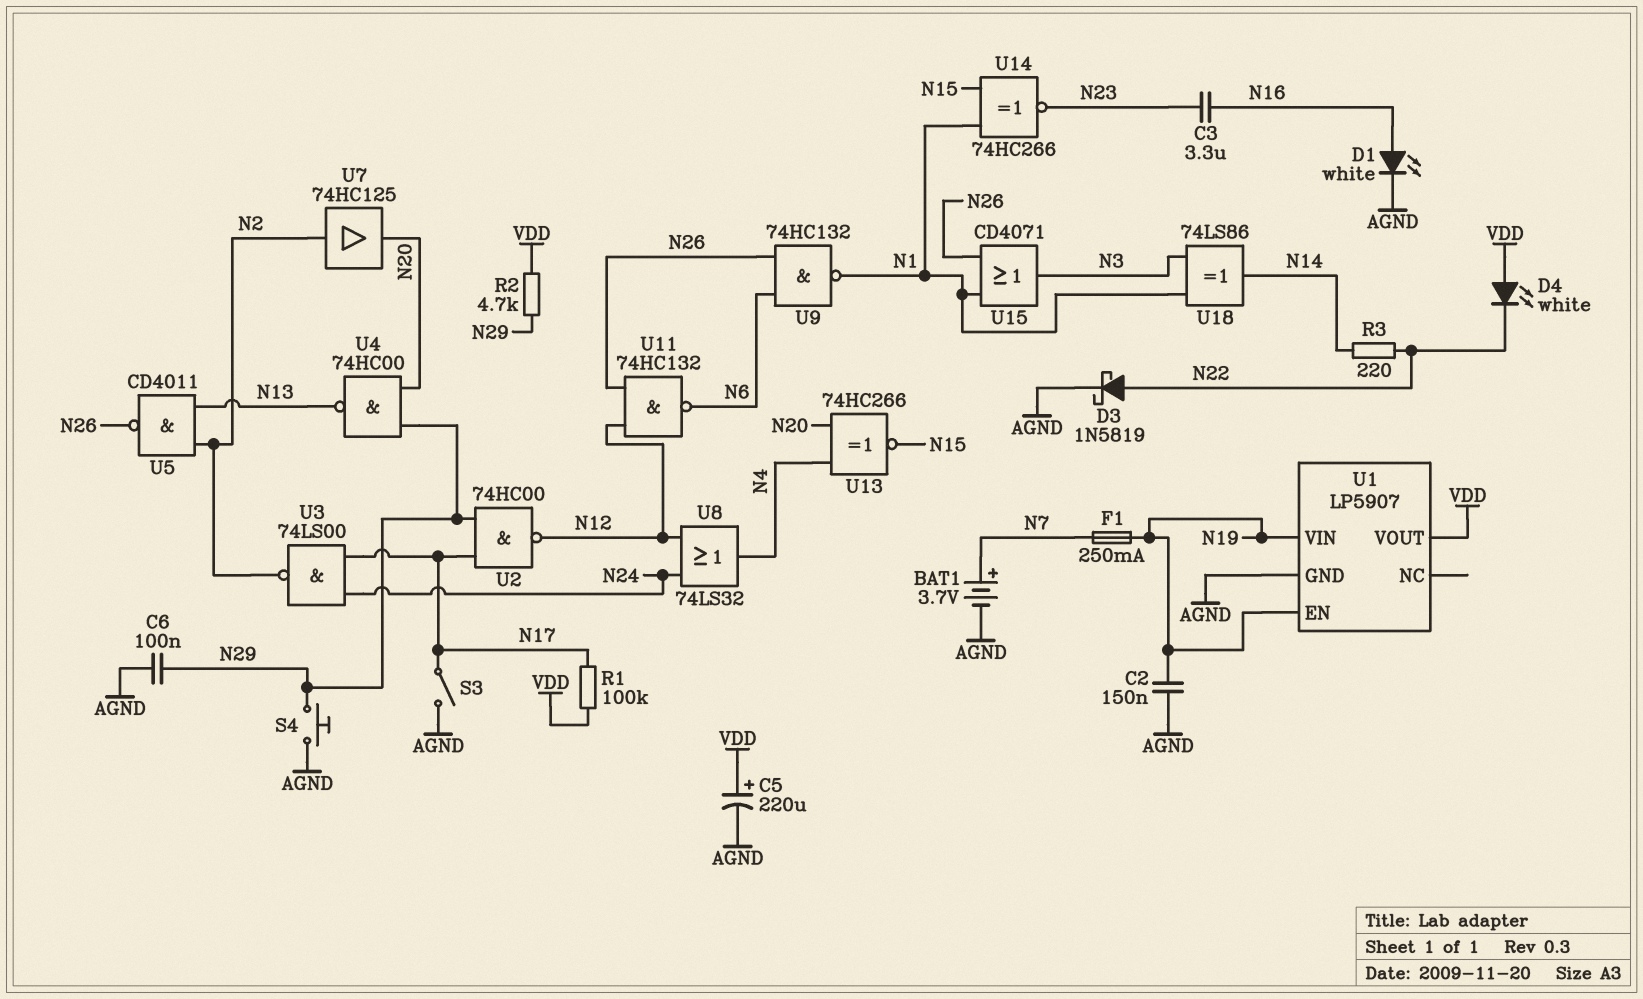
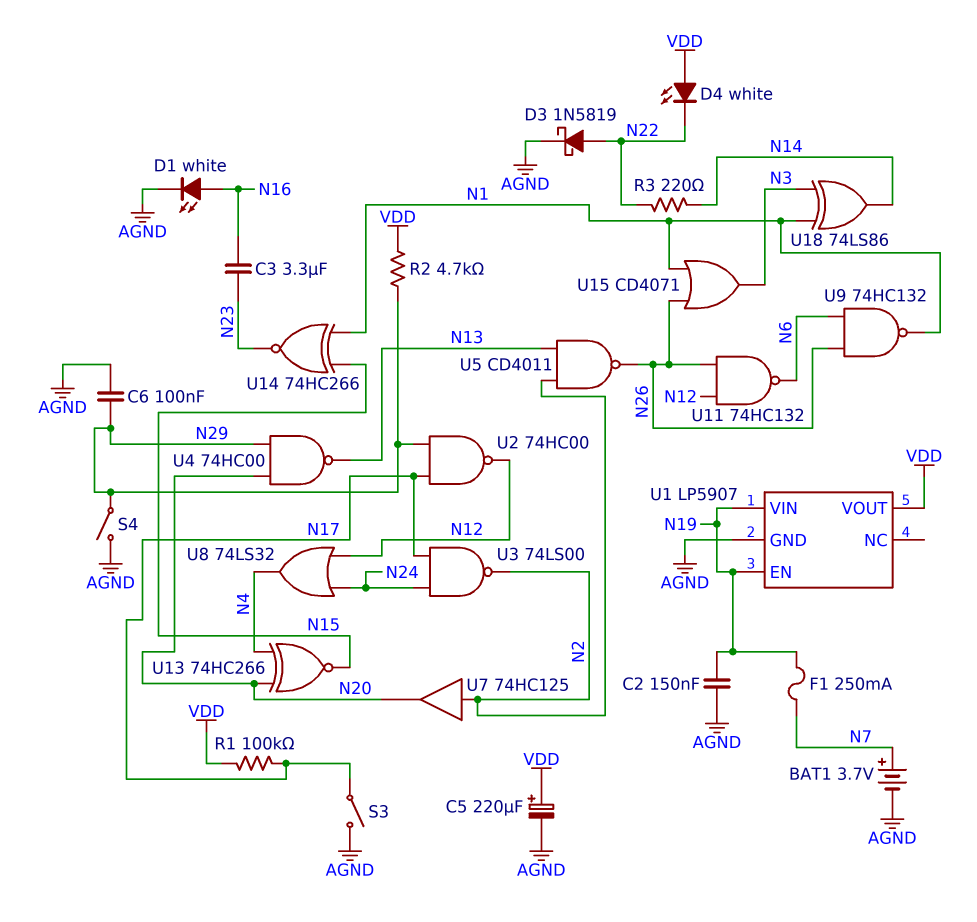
S4: button (AGND, N29) -> switch (AGND, N29)

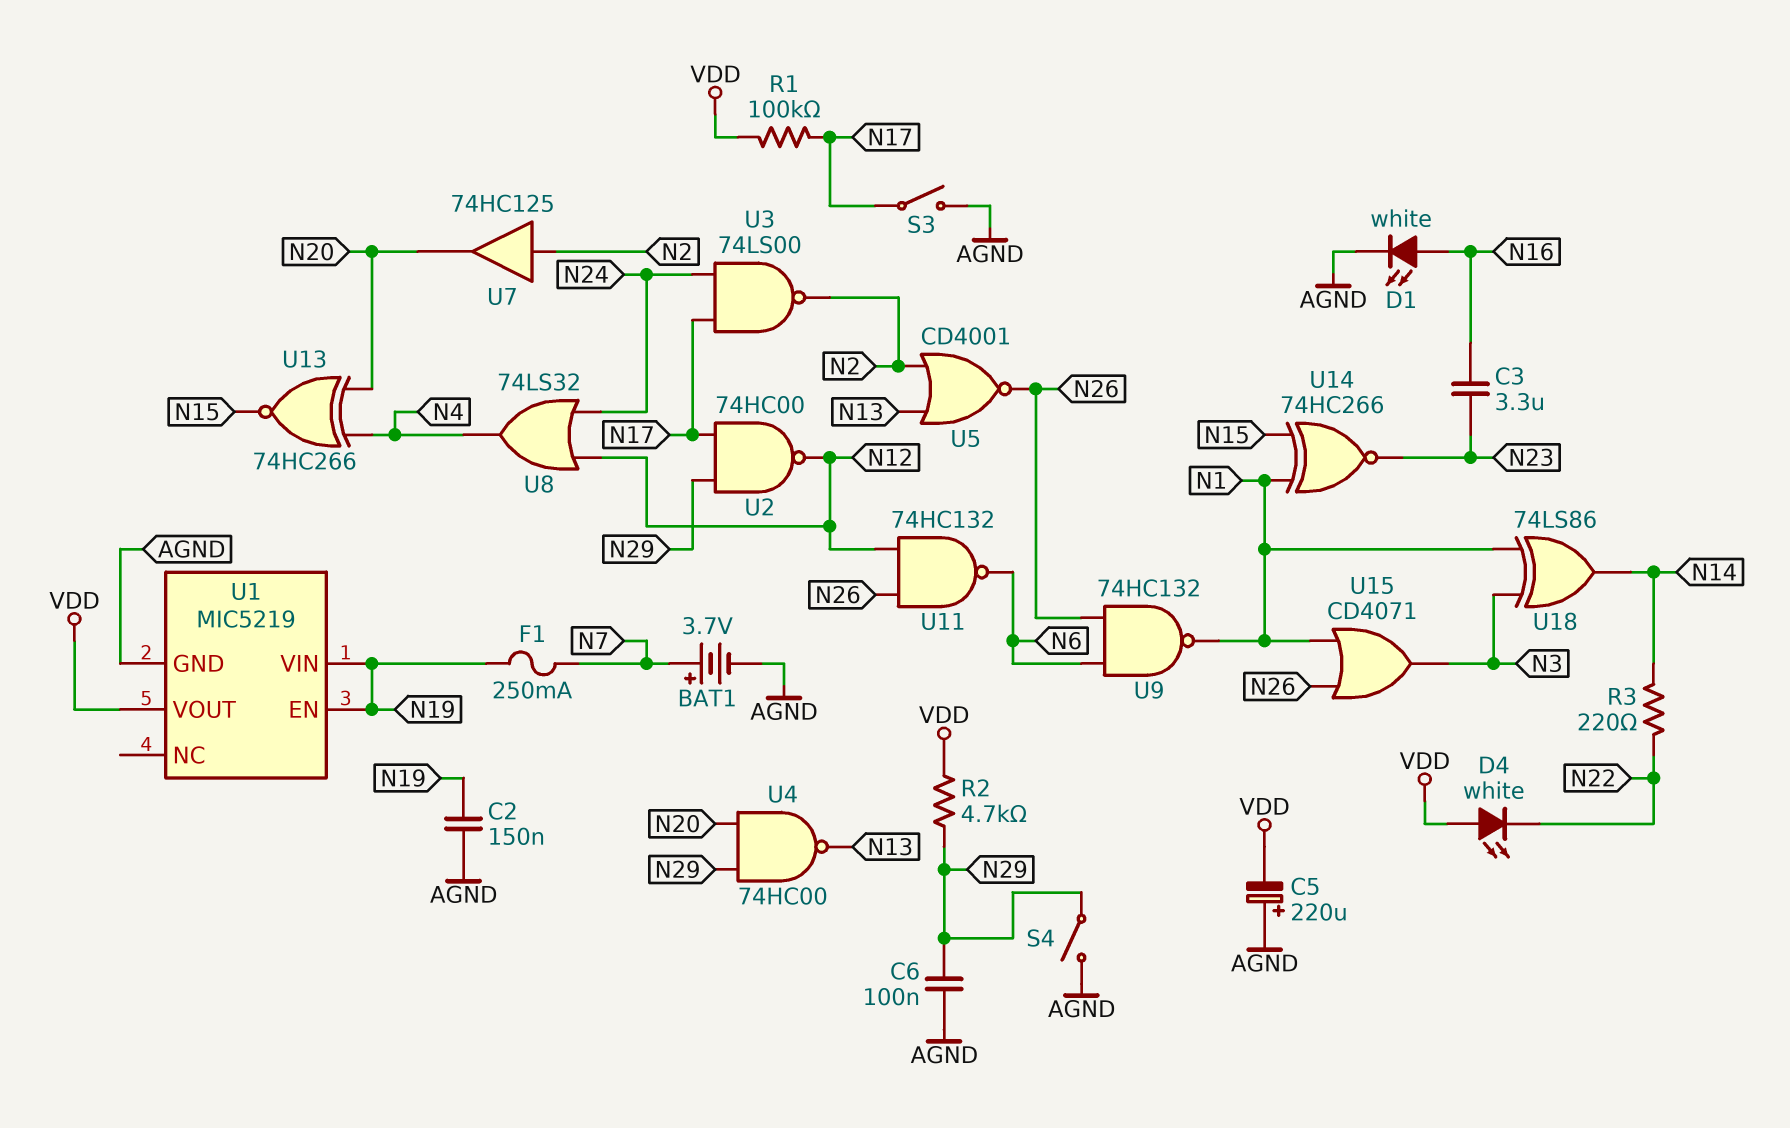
C5: 220uF (plus VDD, minus AGND) -> 220uF (plus AGND, minus VDD)
D3: schottky 1N5819 (A N22, K AGND) -> none
U1: LP5907 -> MIC5219
U5: NAND CD4011 (in N2, in N13, out N26) -> NOR CD4001 (in N2, in N13, out N26)

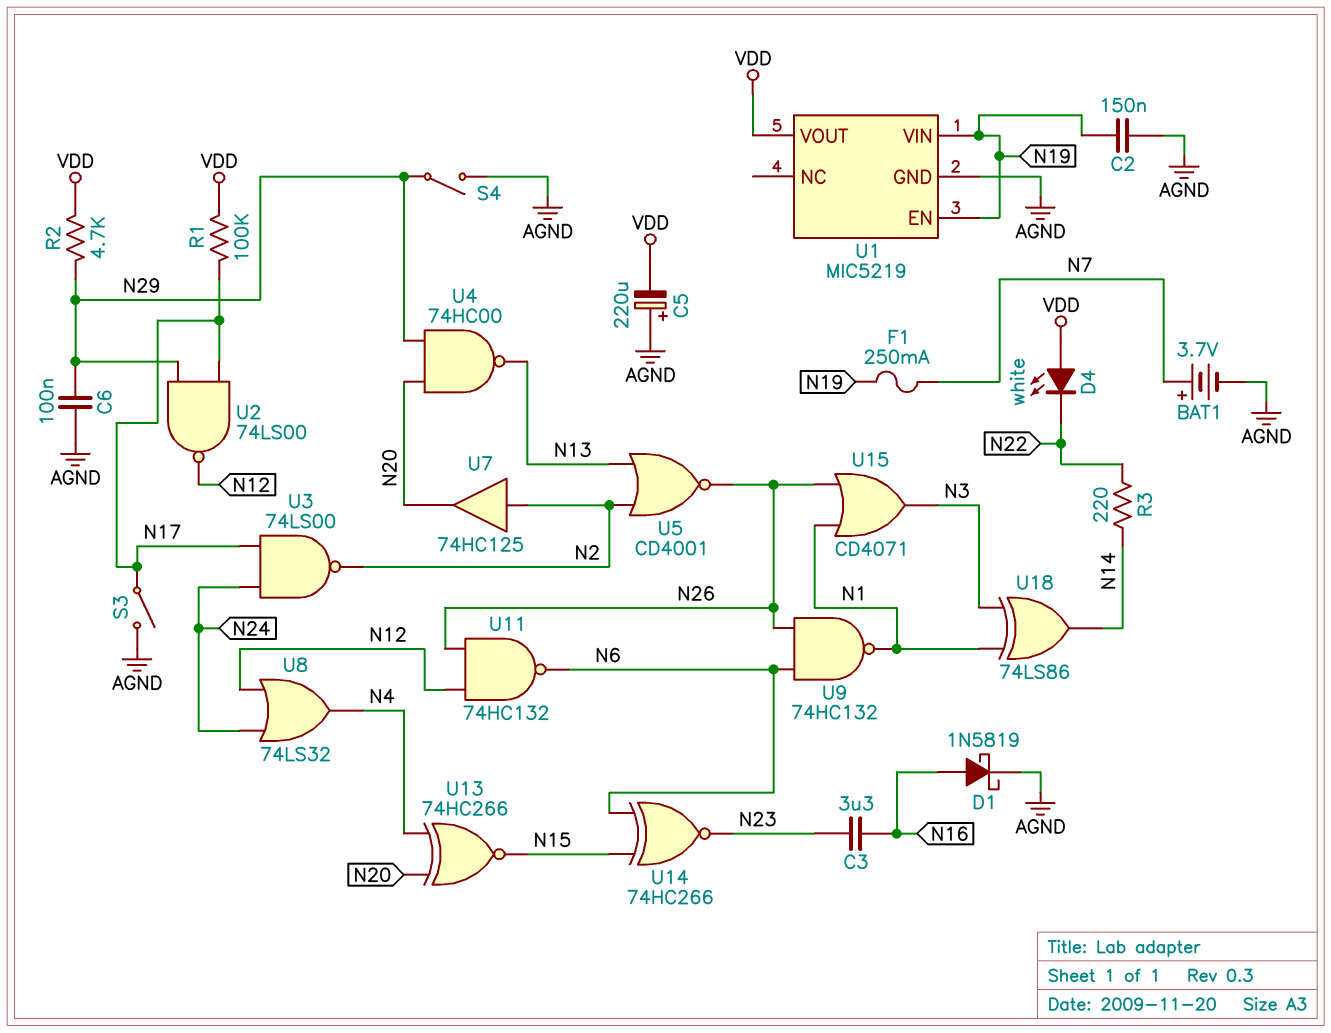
D1: LED white (A N16, K AGND) -> schottky 1N5819 (A N16, K AGND)
U2: NAND 74HC00 (in N17, in N29, out N12) -> NAND 74LS00 (in N17, in N29, out N12)
U14: XNOR 74HC266 (in N1, in N15, out N23) -> XNOR 74HC266 (in N6, in N15, out N23)

